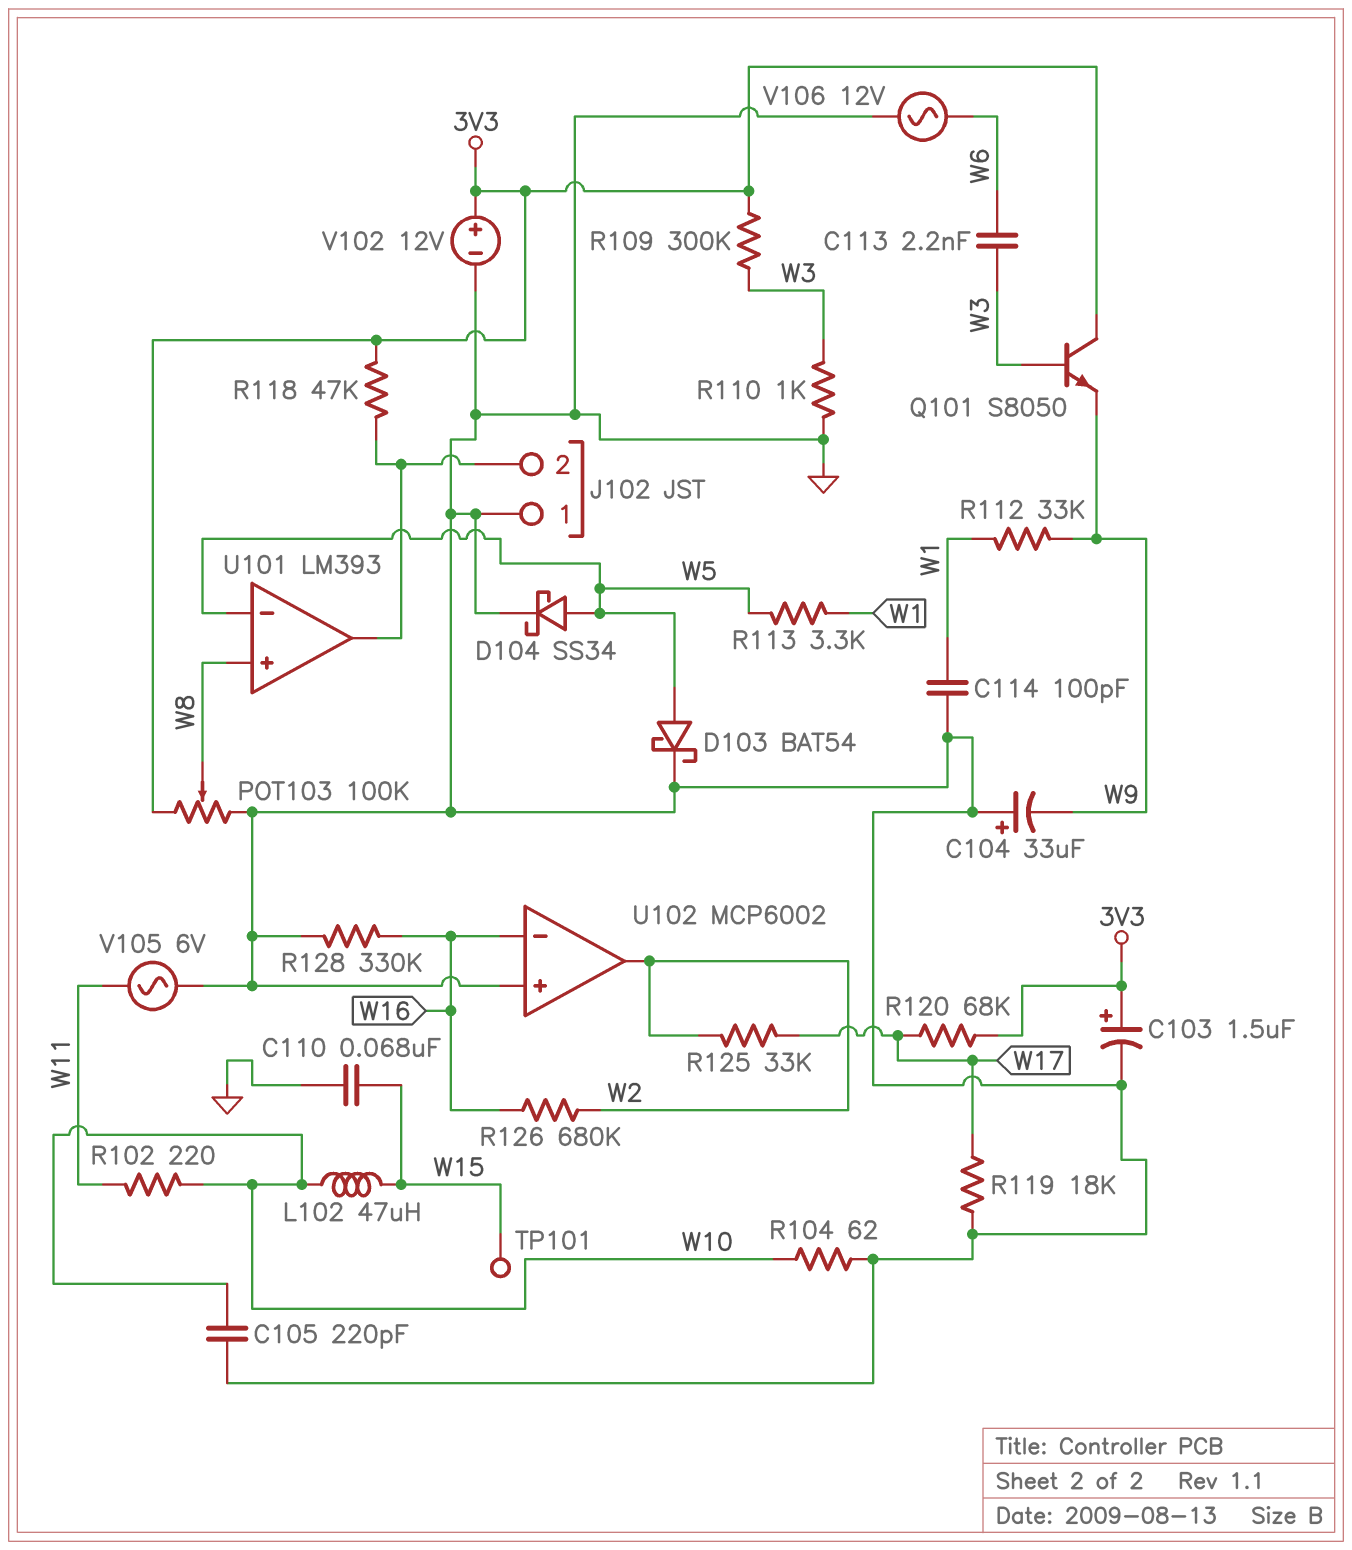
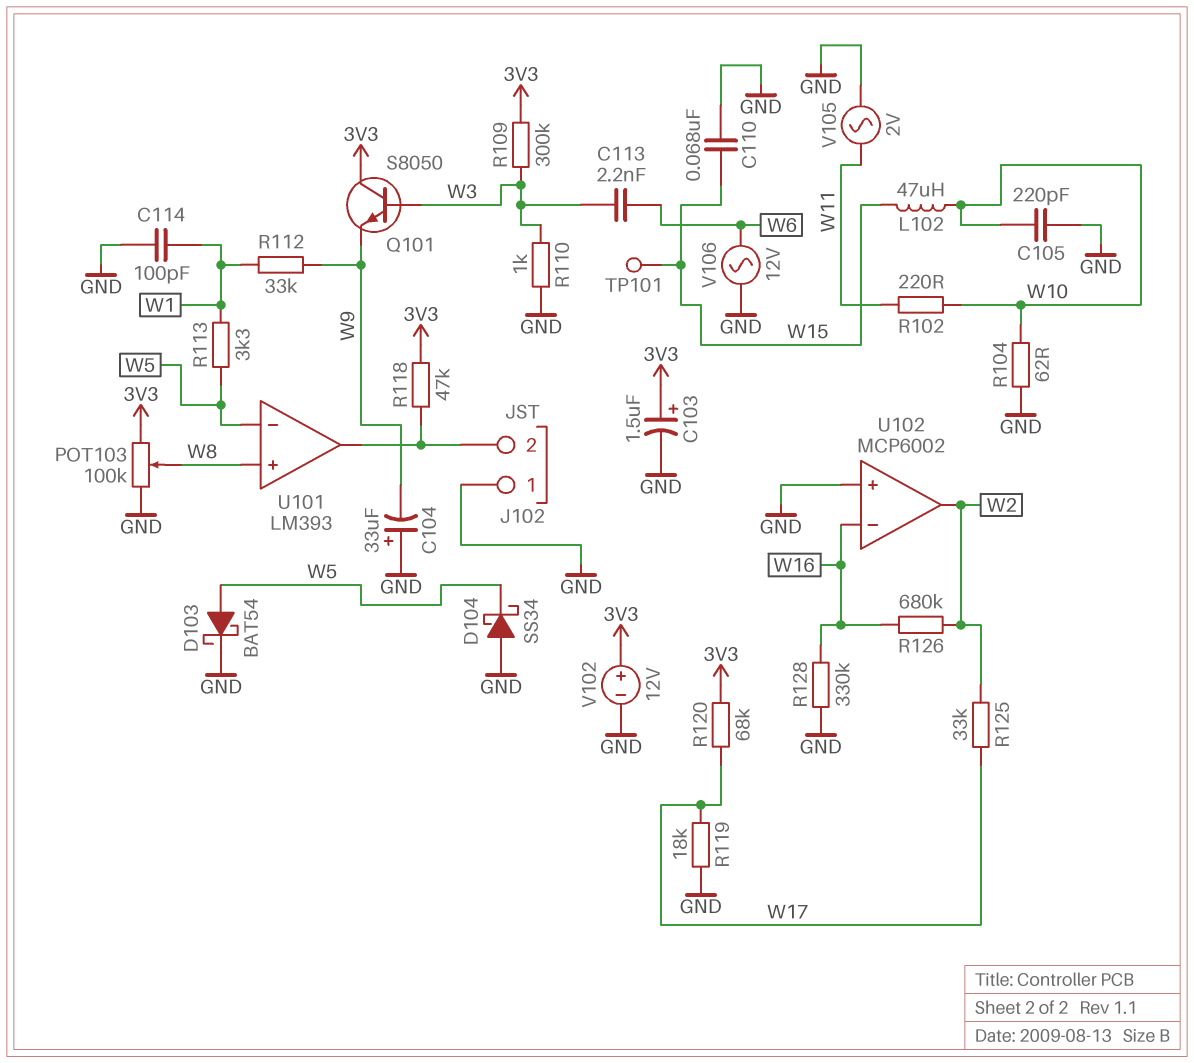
D104: schottky SS34 (A W5, K GND) -> schottky SS34 (A GND, K W5)
V105: AC 6V (GND, W11) -> AC 2V (GND, W11)

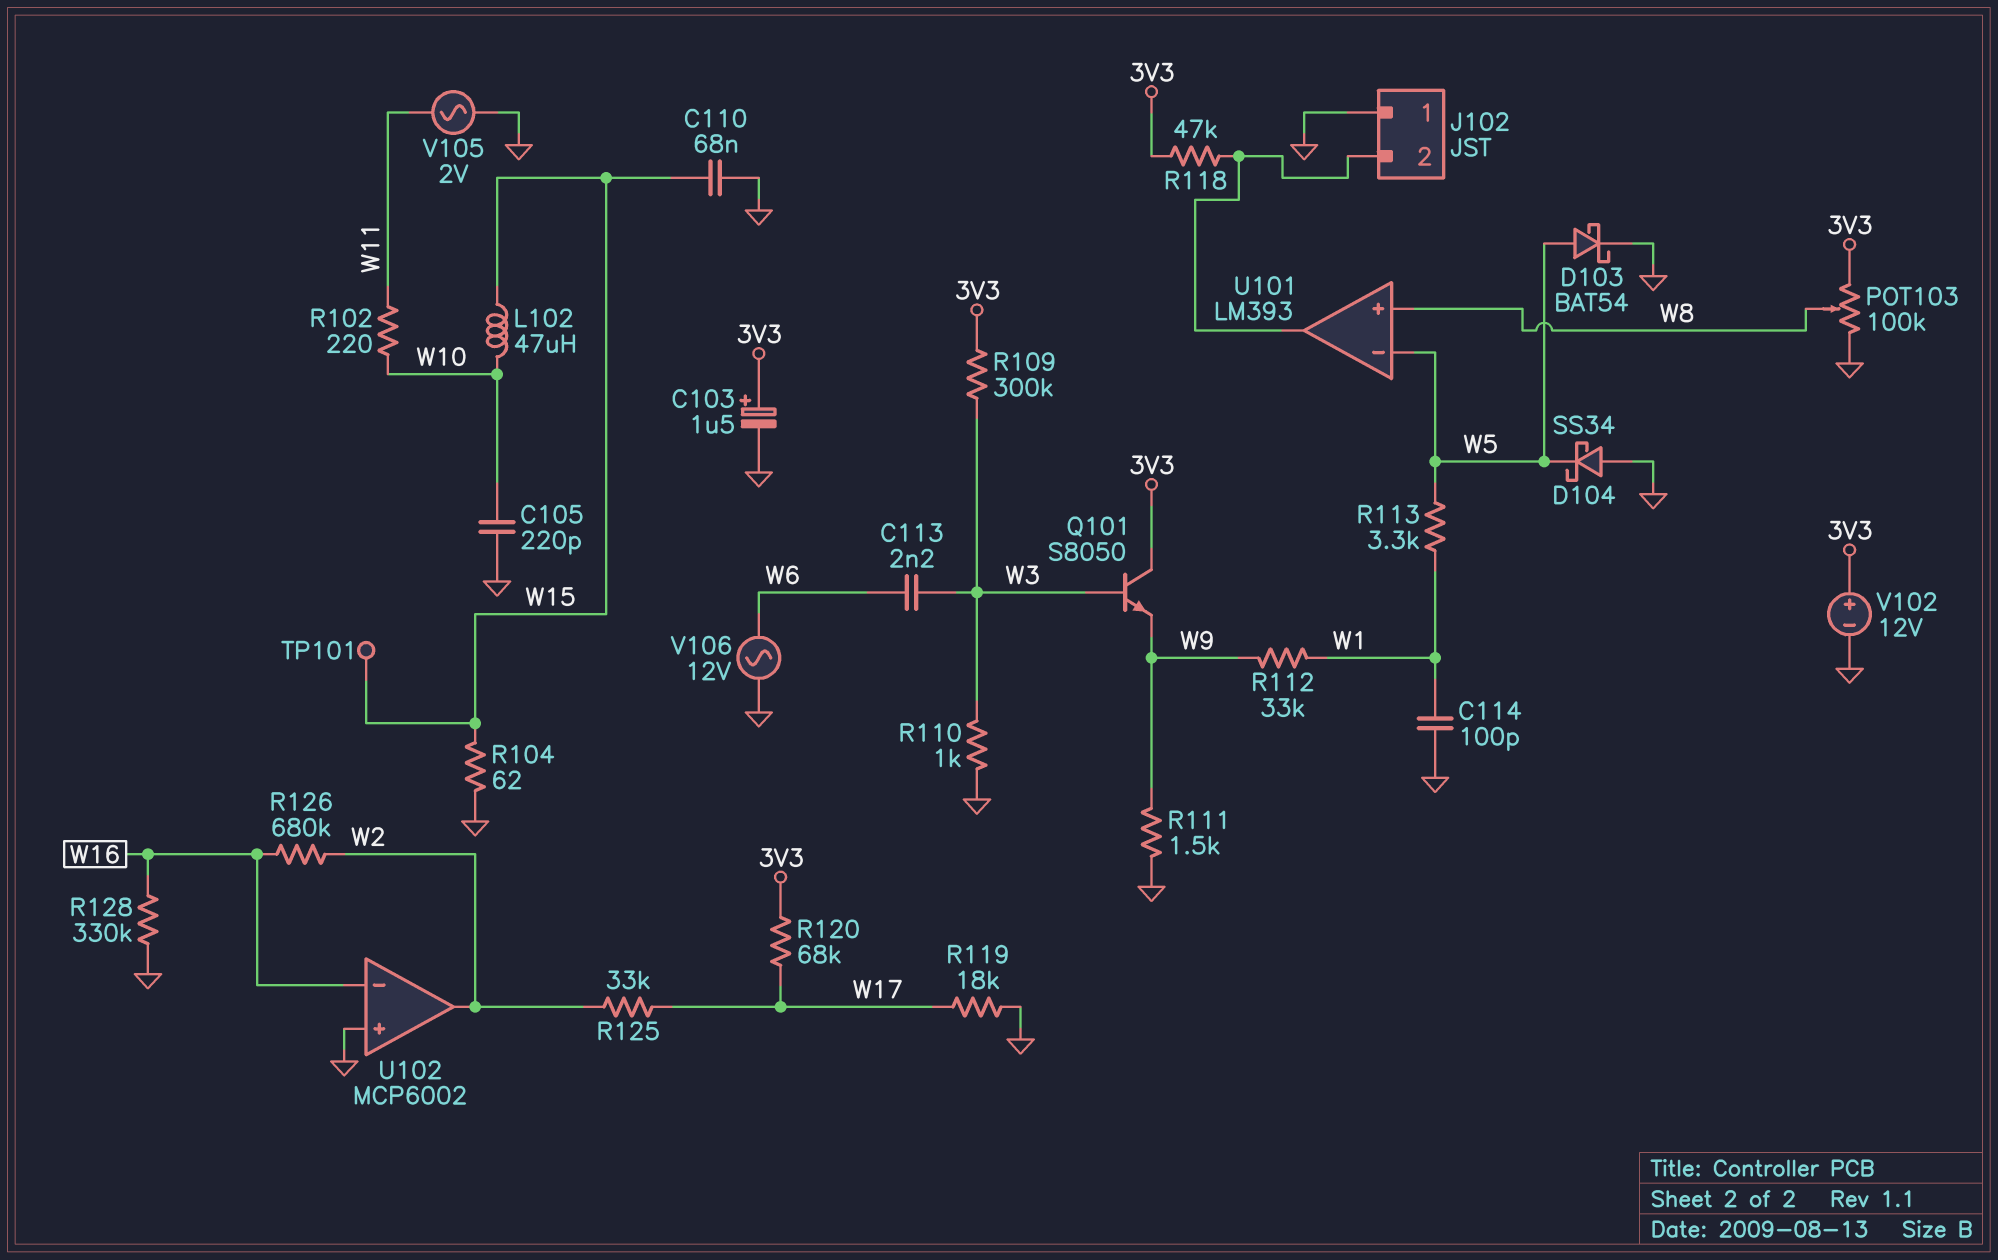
C104: 33uF (plus GND, minus W9) -> none
R104: 62 (GND, W10) -> 62 (GND, W15)
R111: none -> 1.5k (GND, W9)

